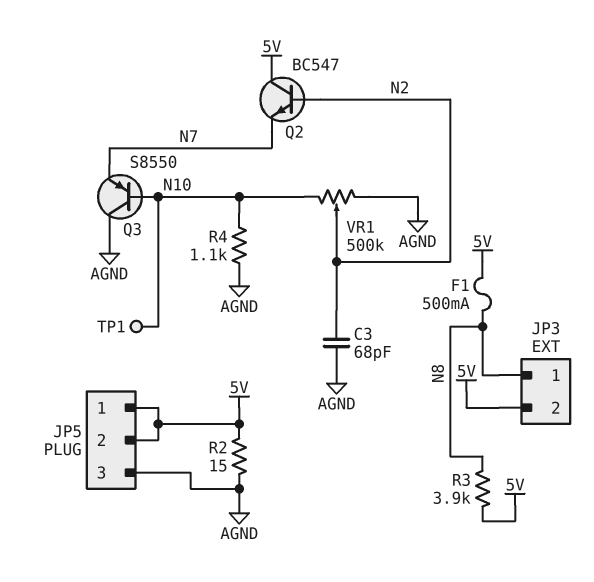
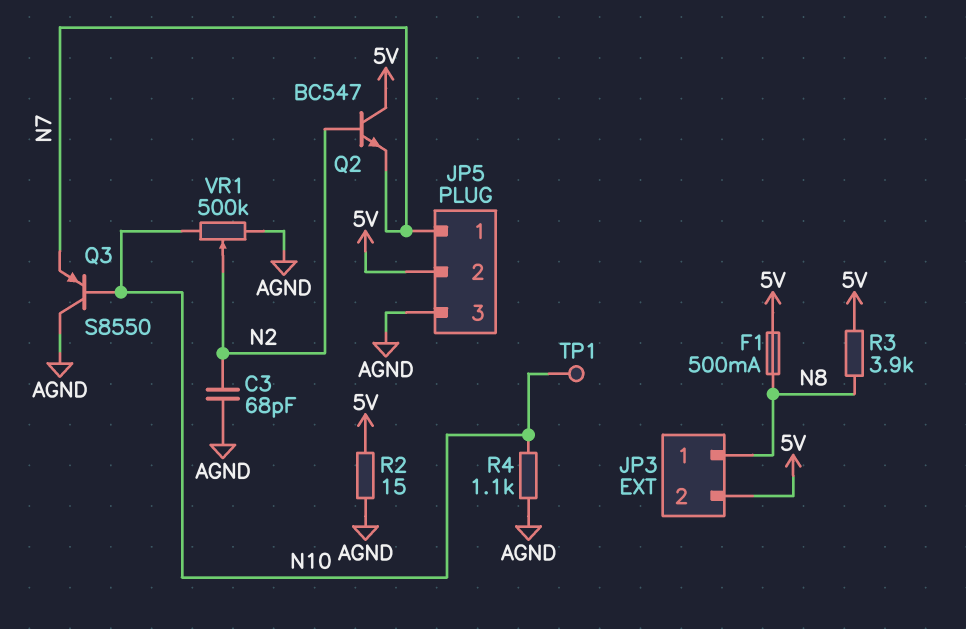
JP5 pin 1: 5V -> N7

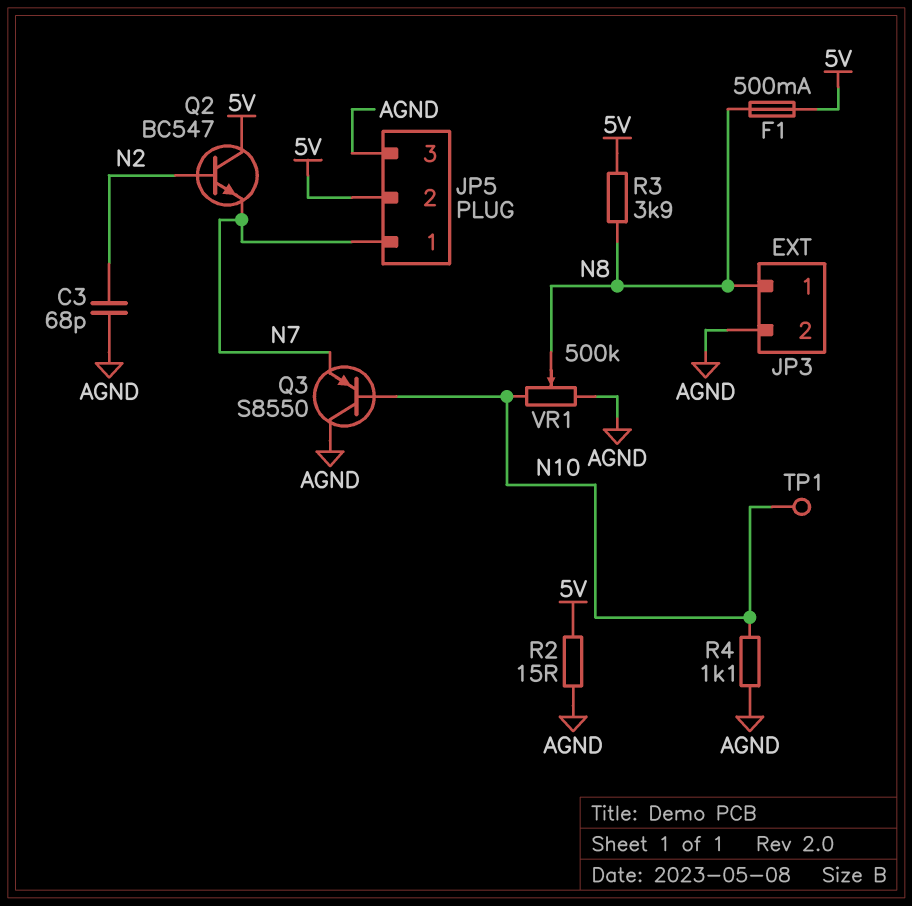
JP3 pin 2: 5V -> AGND
VR1: 500k (AGND, N10, wiper N2) -> 500k (AGND, N10, wiper N8)

